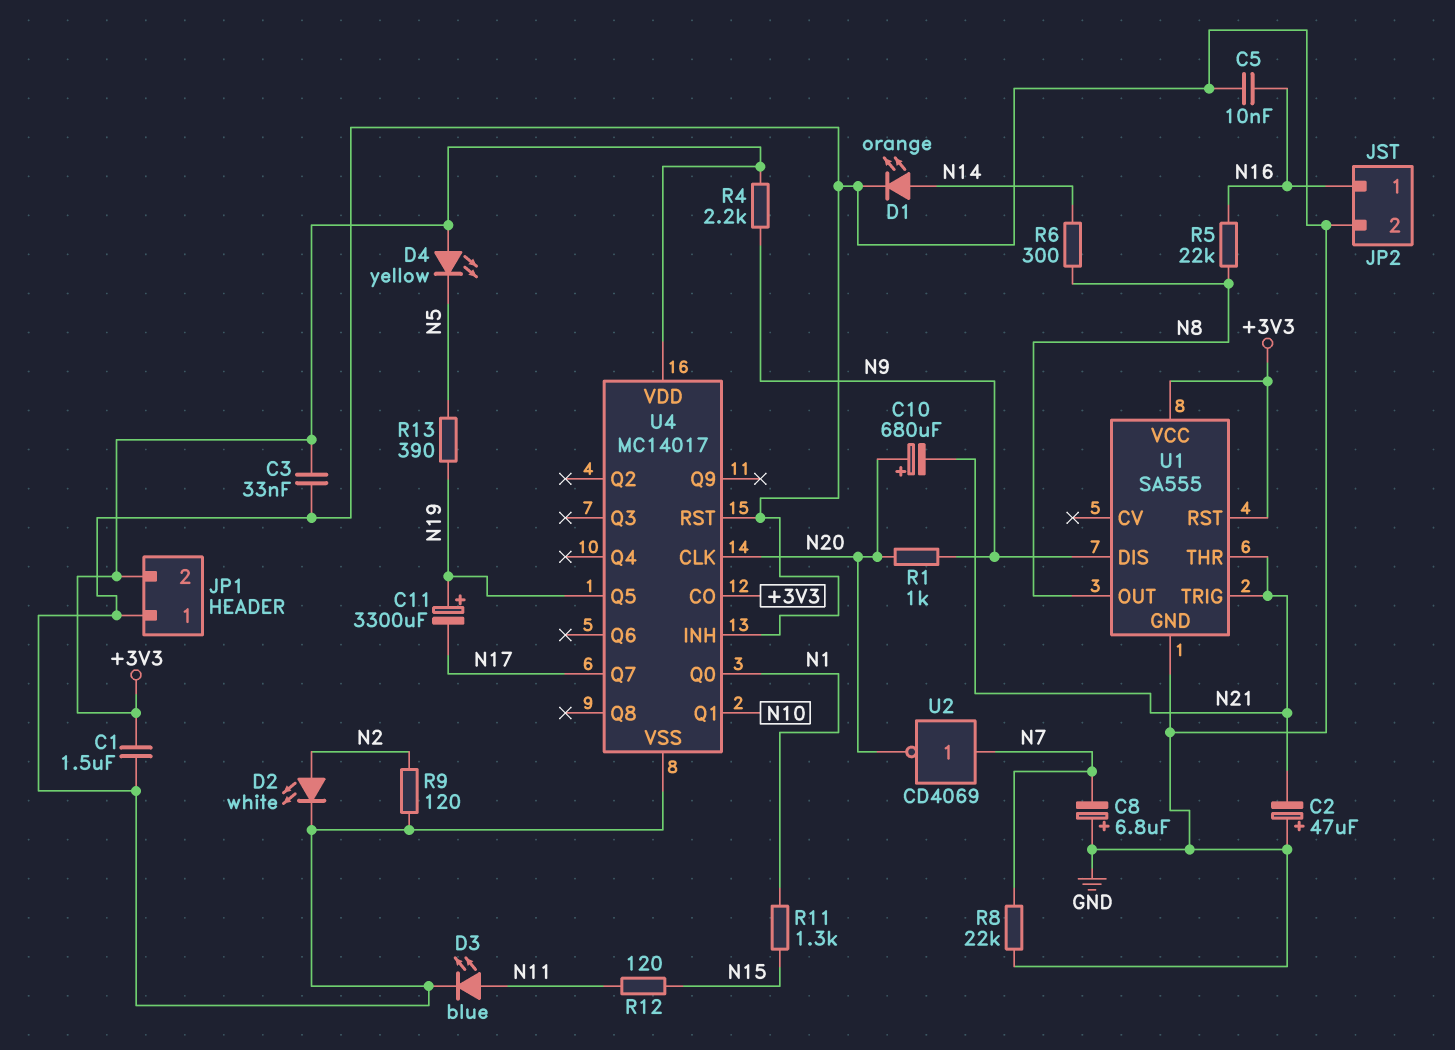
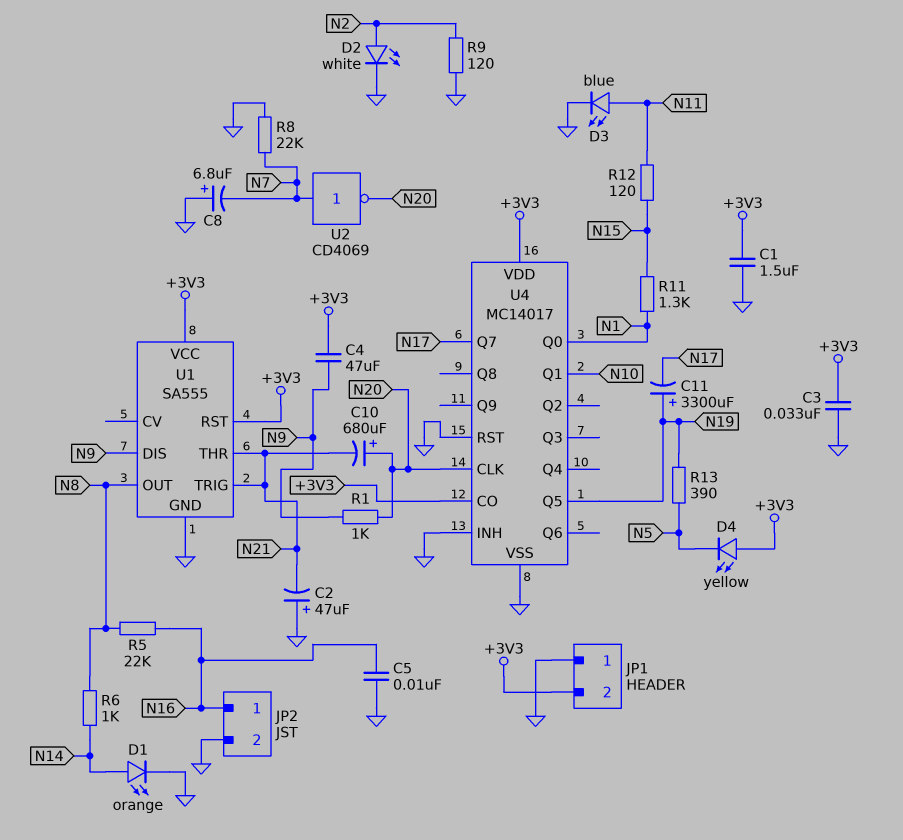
C4: none -> 47uF (+3V3, N9)
R4: 2.2k (+3V3, N9) -> none
R6: 300 (N8, N14) -> 1k (N8, N14)

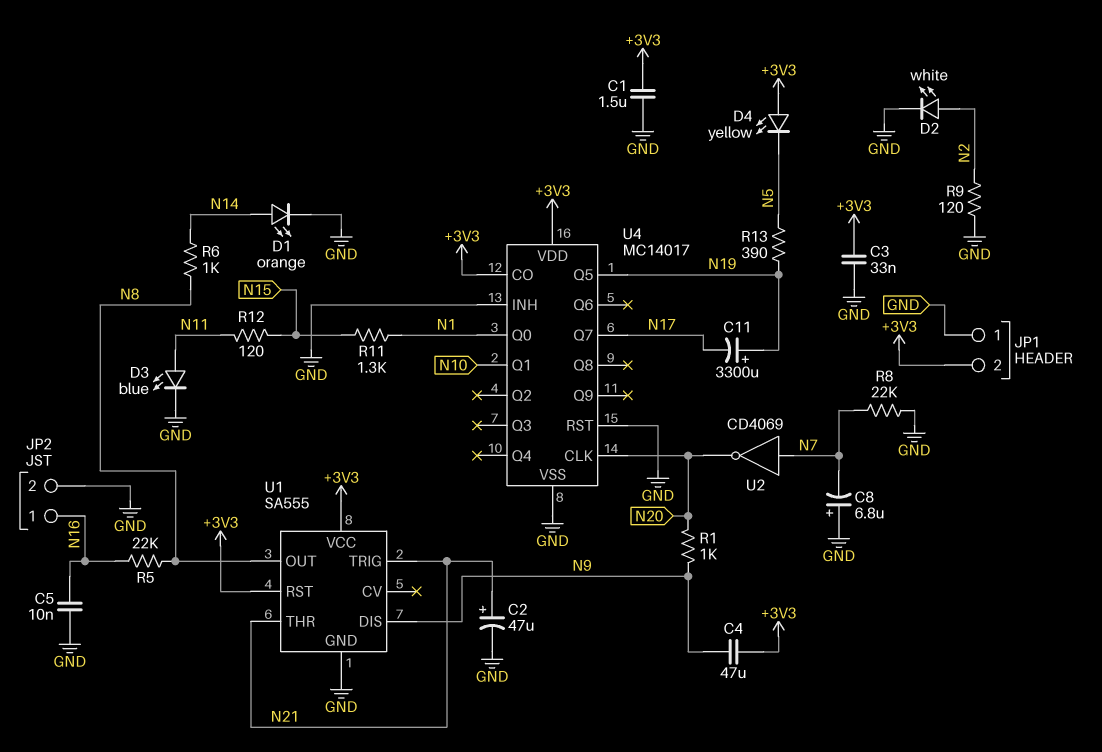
C2: 47uF (plus GND, minus N21) -> 47uF (plus N21, minus GND)
C10: 680uF (plus N20, minus N21) -> none

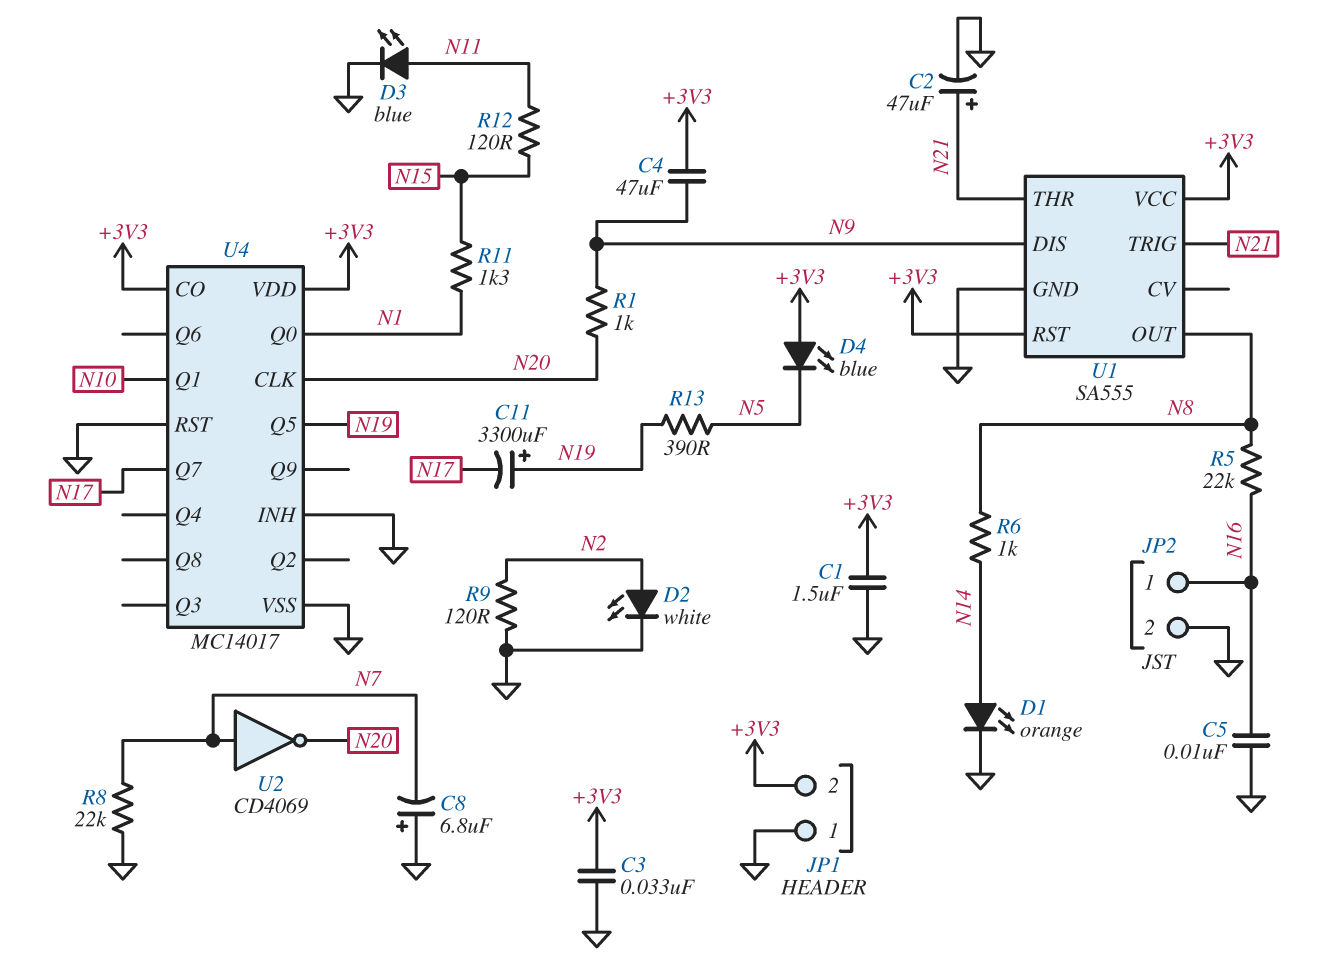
D4: LED yellow (A +3V3, K N5) -> LED blue (A +3V3, K N5)

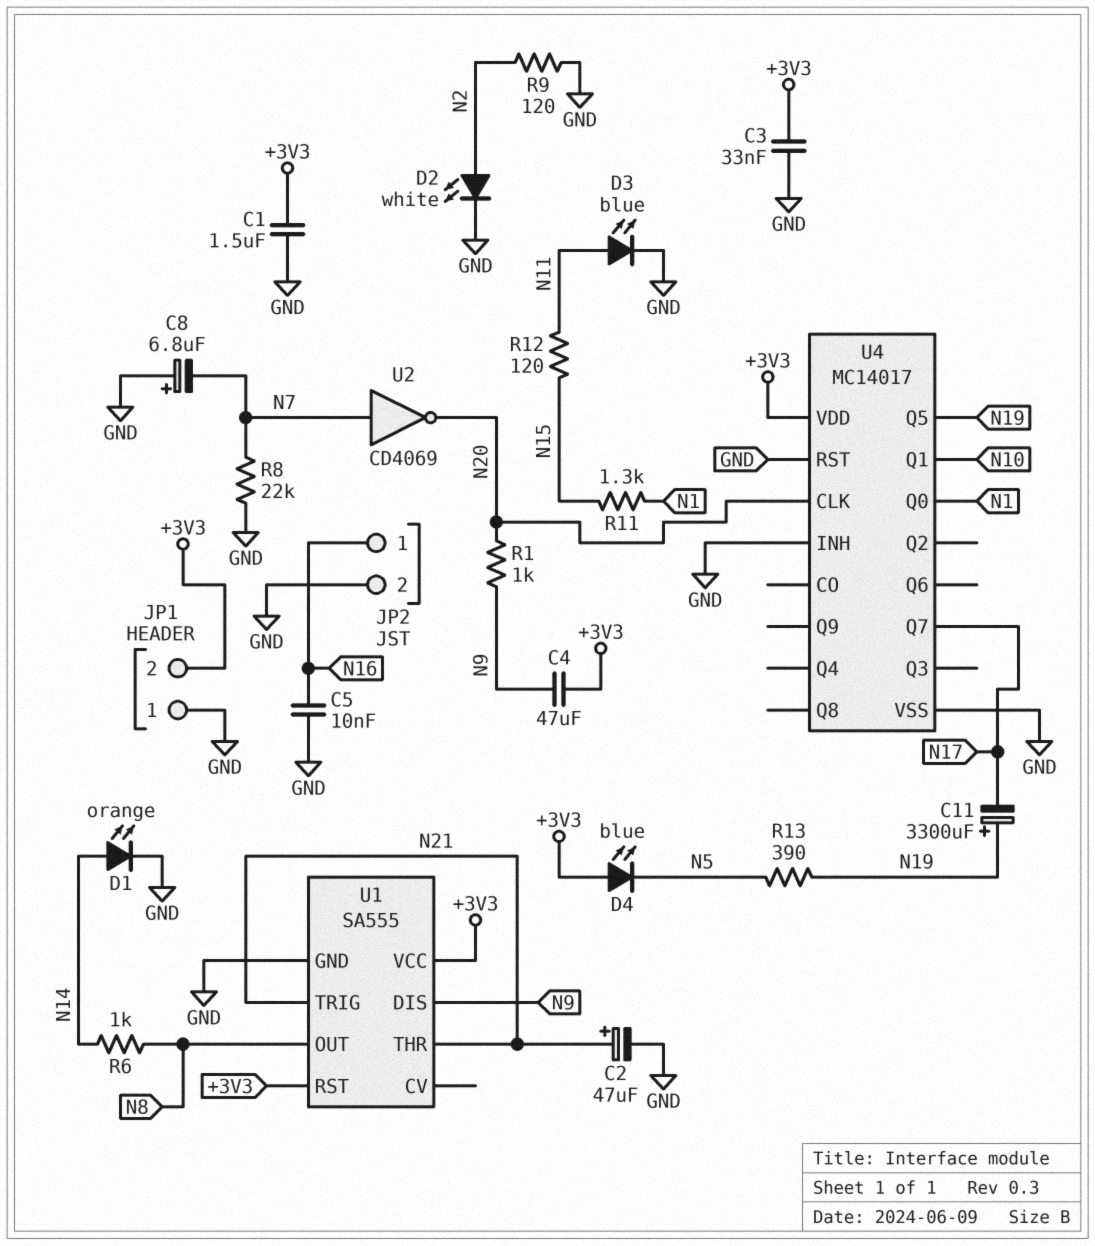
R5: 22k (N8, N16) -> none
U4 pin CO: +3V3 -> none

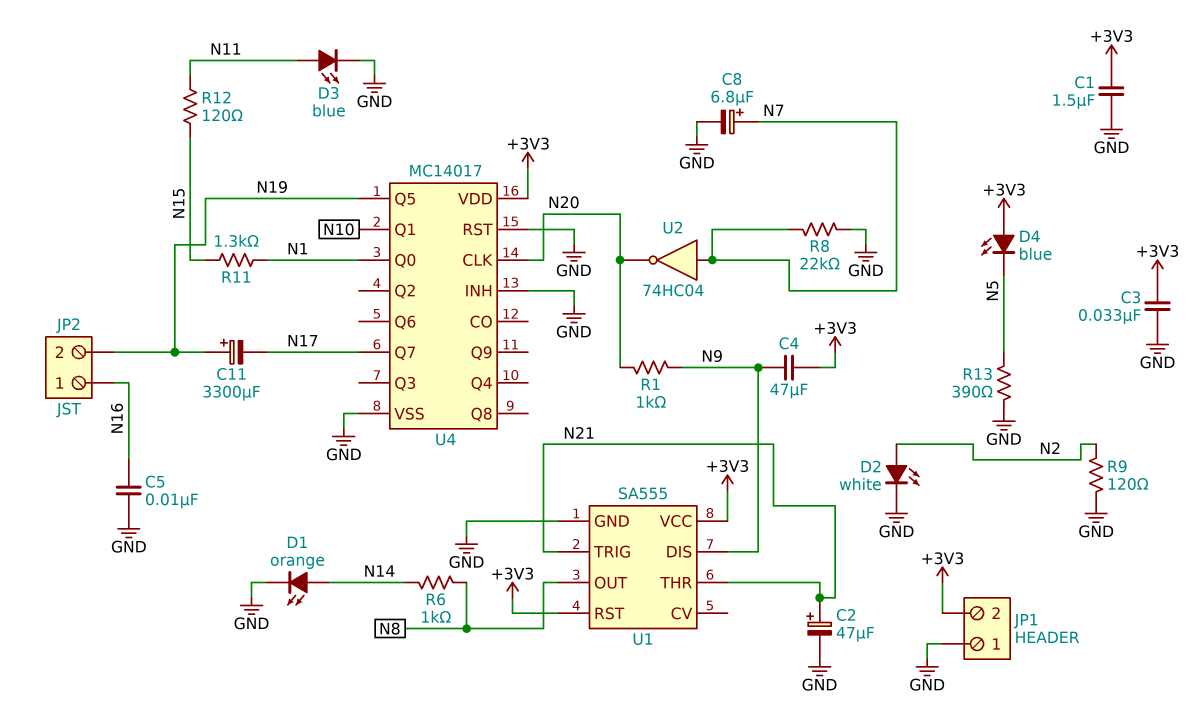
C8: 6.8uF (plus GND, minus N7) -> 6.8uF (plus N7, minus GND)
JP2 pin 2: GND -> N19
R13: 390 (N5, N19) -> 390 (GND, N5)
U2: NOT CD4069 (in N7, out N20) -> NOT 74HC04 (in N7, out N20)

